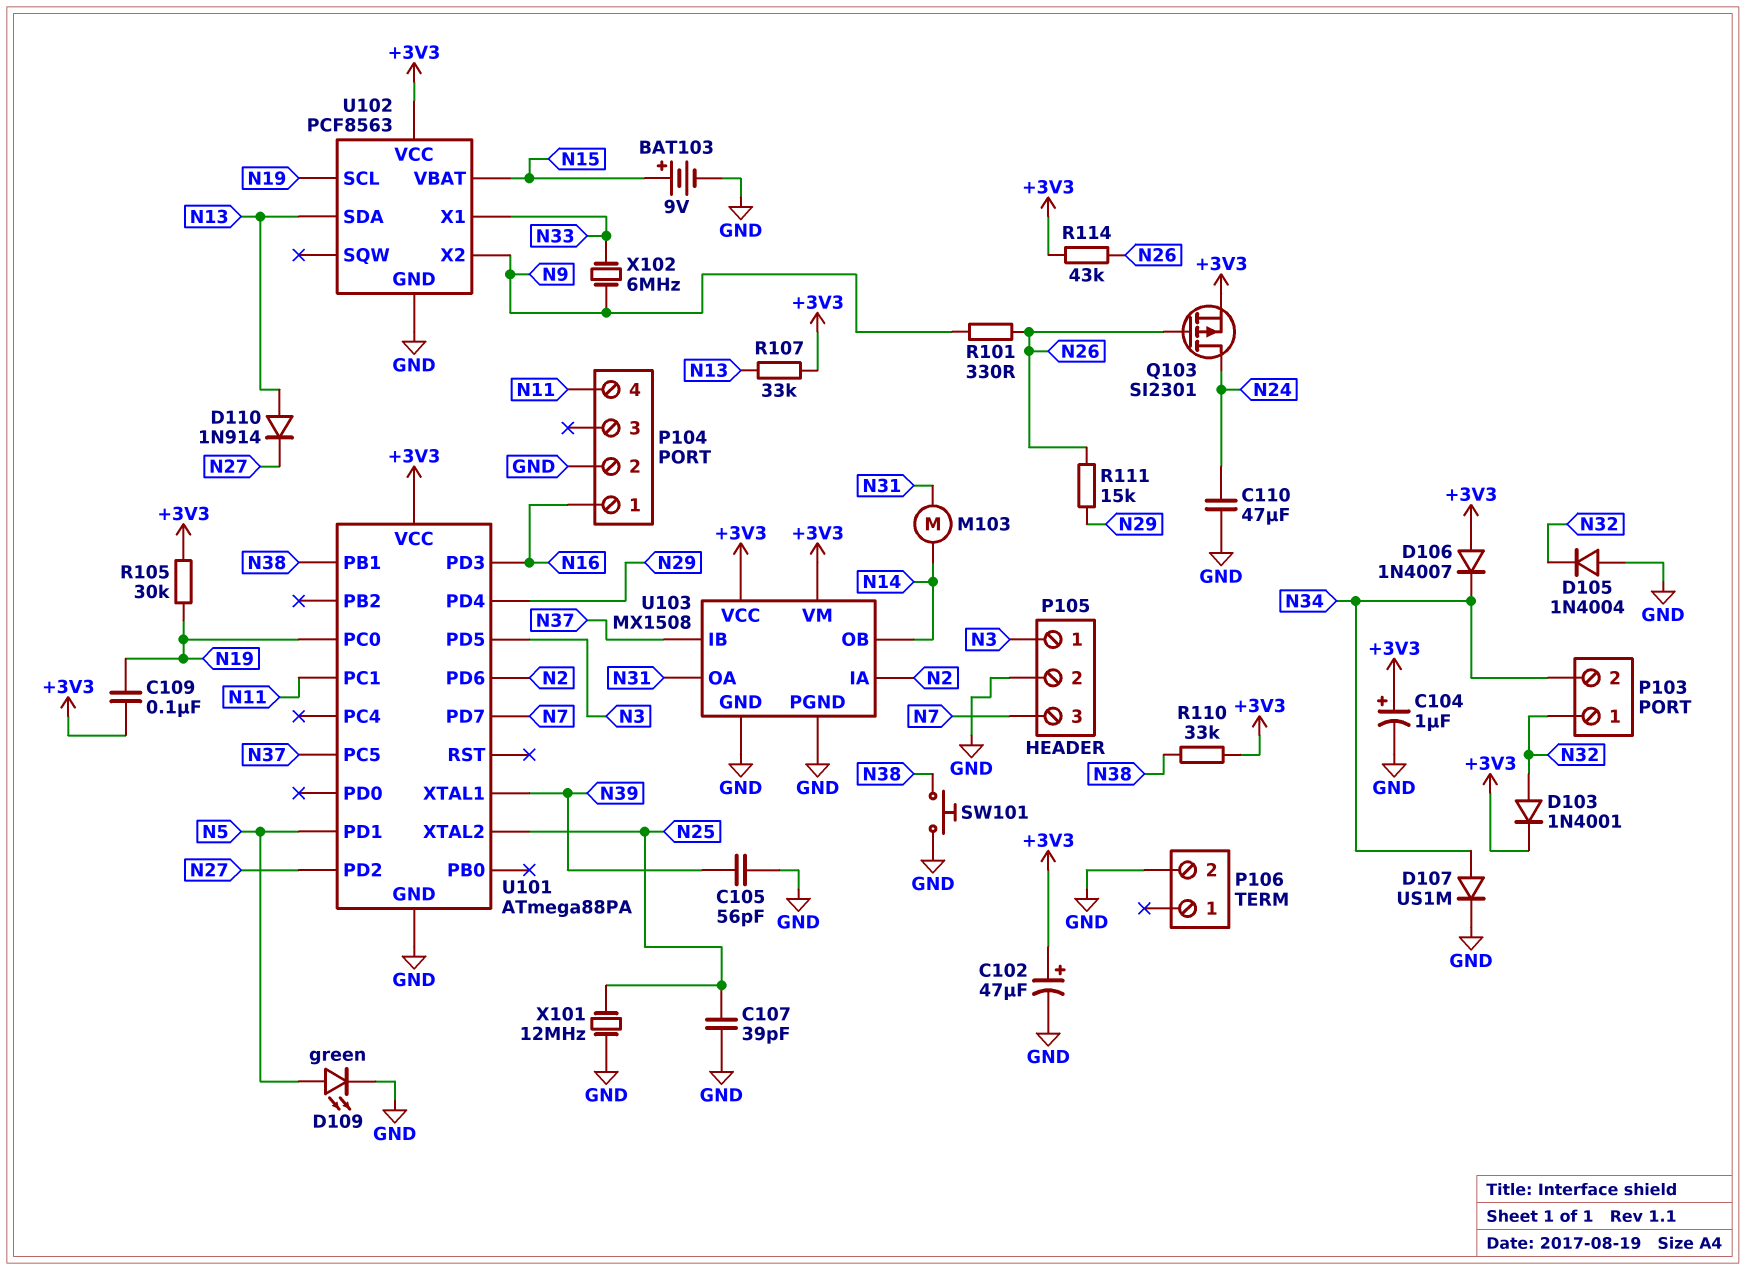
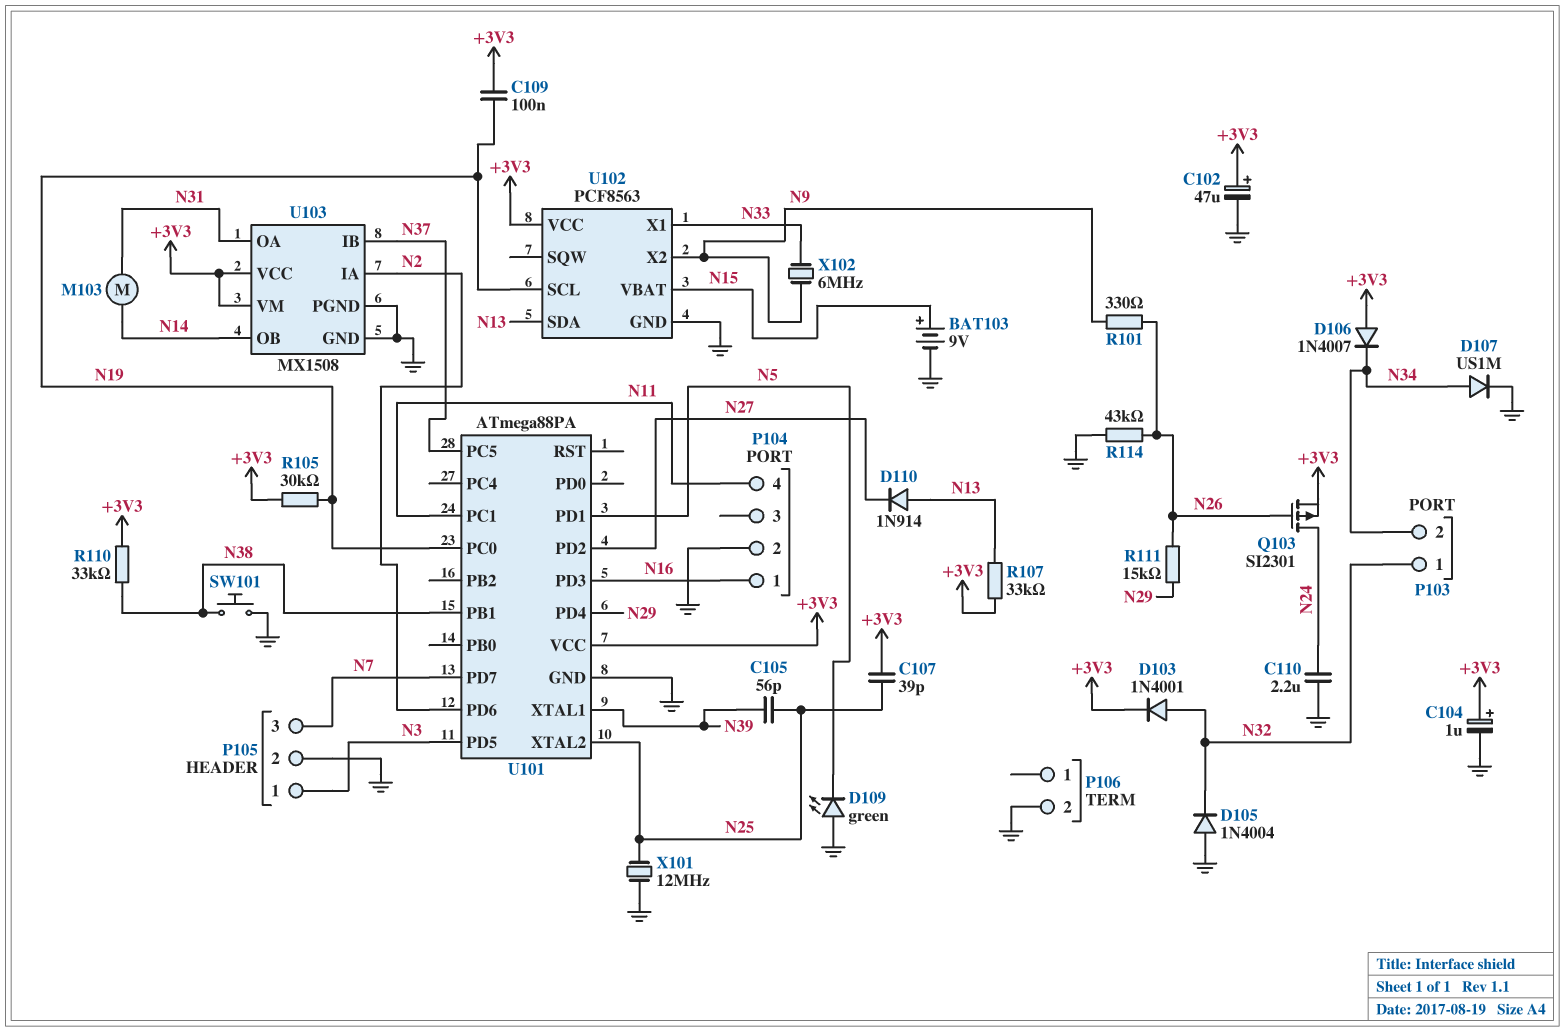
C105: 56pF (GND, N39) -> 56pF (N25, N39)
C107: 39pF (GND, N25) -> 39pF (+3V3, N25)
C110: 47uF (GND, N24) -> 2.2uF (GND, N24)
D109: LED green (A N5, K GND) -> LED green (A GND, K N5)
R114: 43k (+3V3, N26) -> 43k (GND, N26)

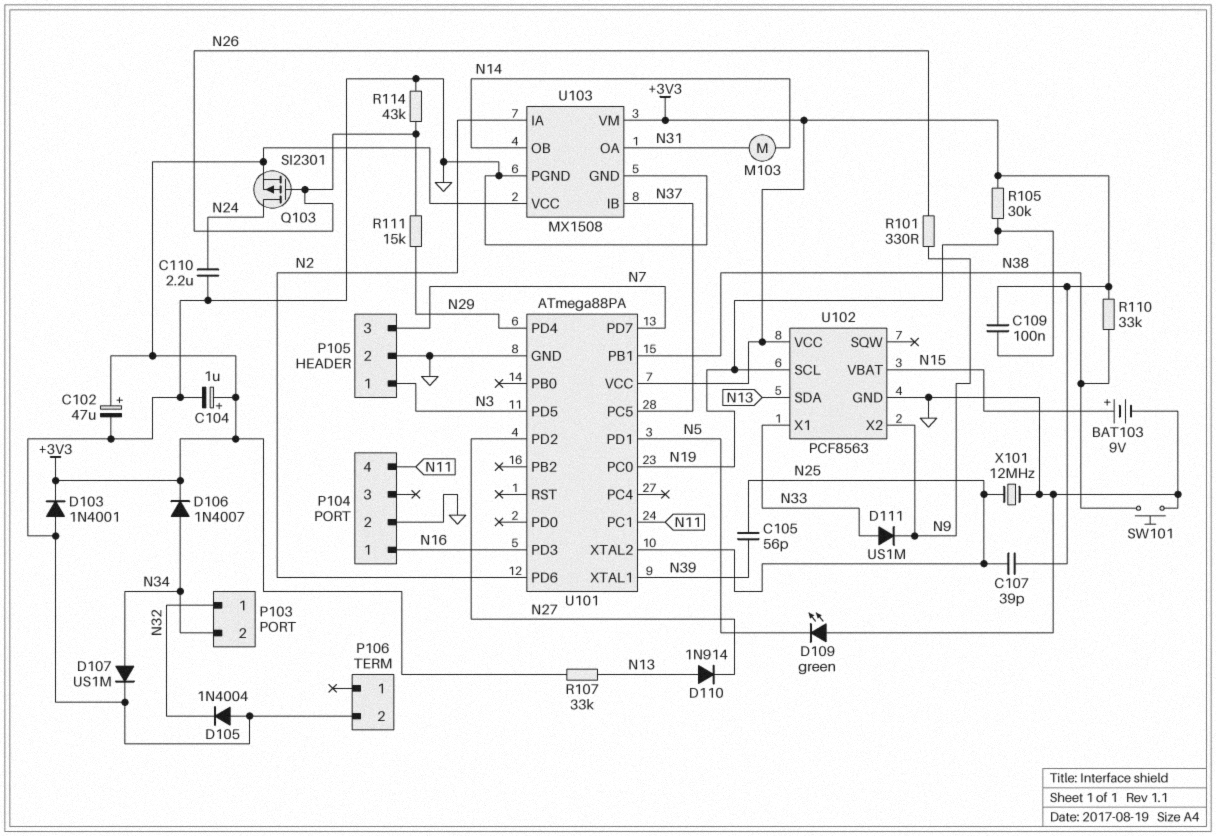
D103: diode 1N4001 (A N32, K +3V3) -> diode 1N4001 (A GND, K +3V3)
D106: diode 1N4007 (A +3V3, K N34) -> diode 1N4007 (A N34, K +3V3)
D111: none -> diode US1M (A N33, K N9)
X102: 6MHz (N9, N33) -> none

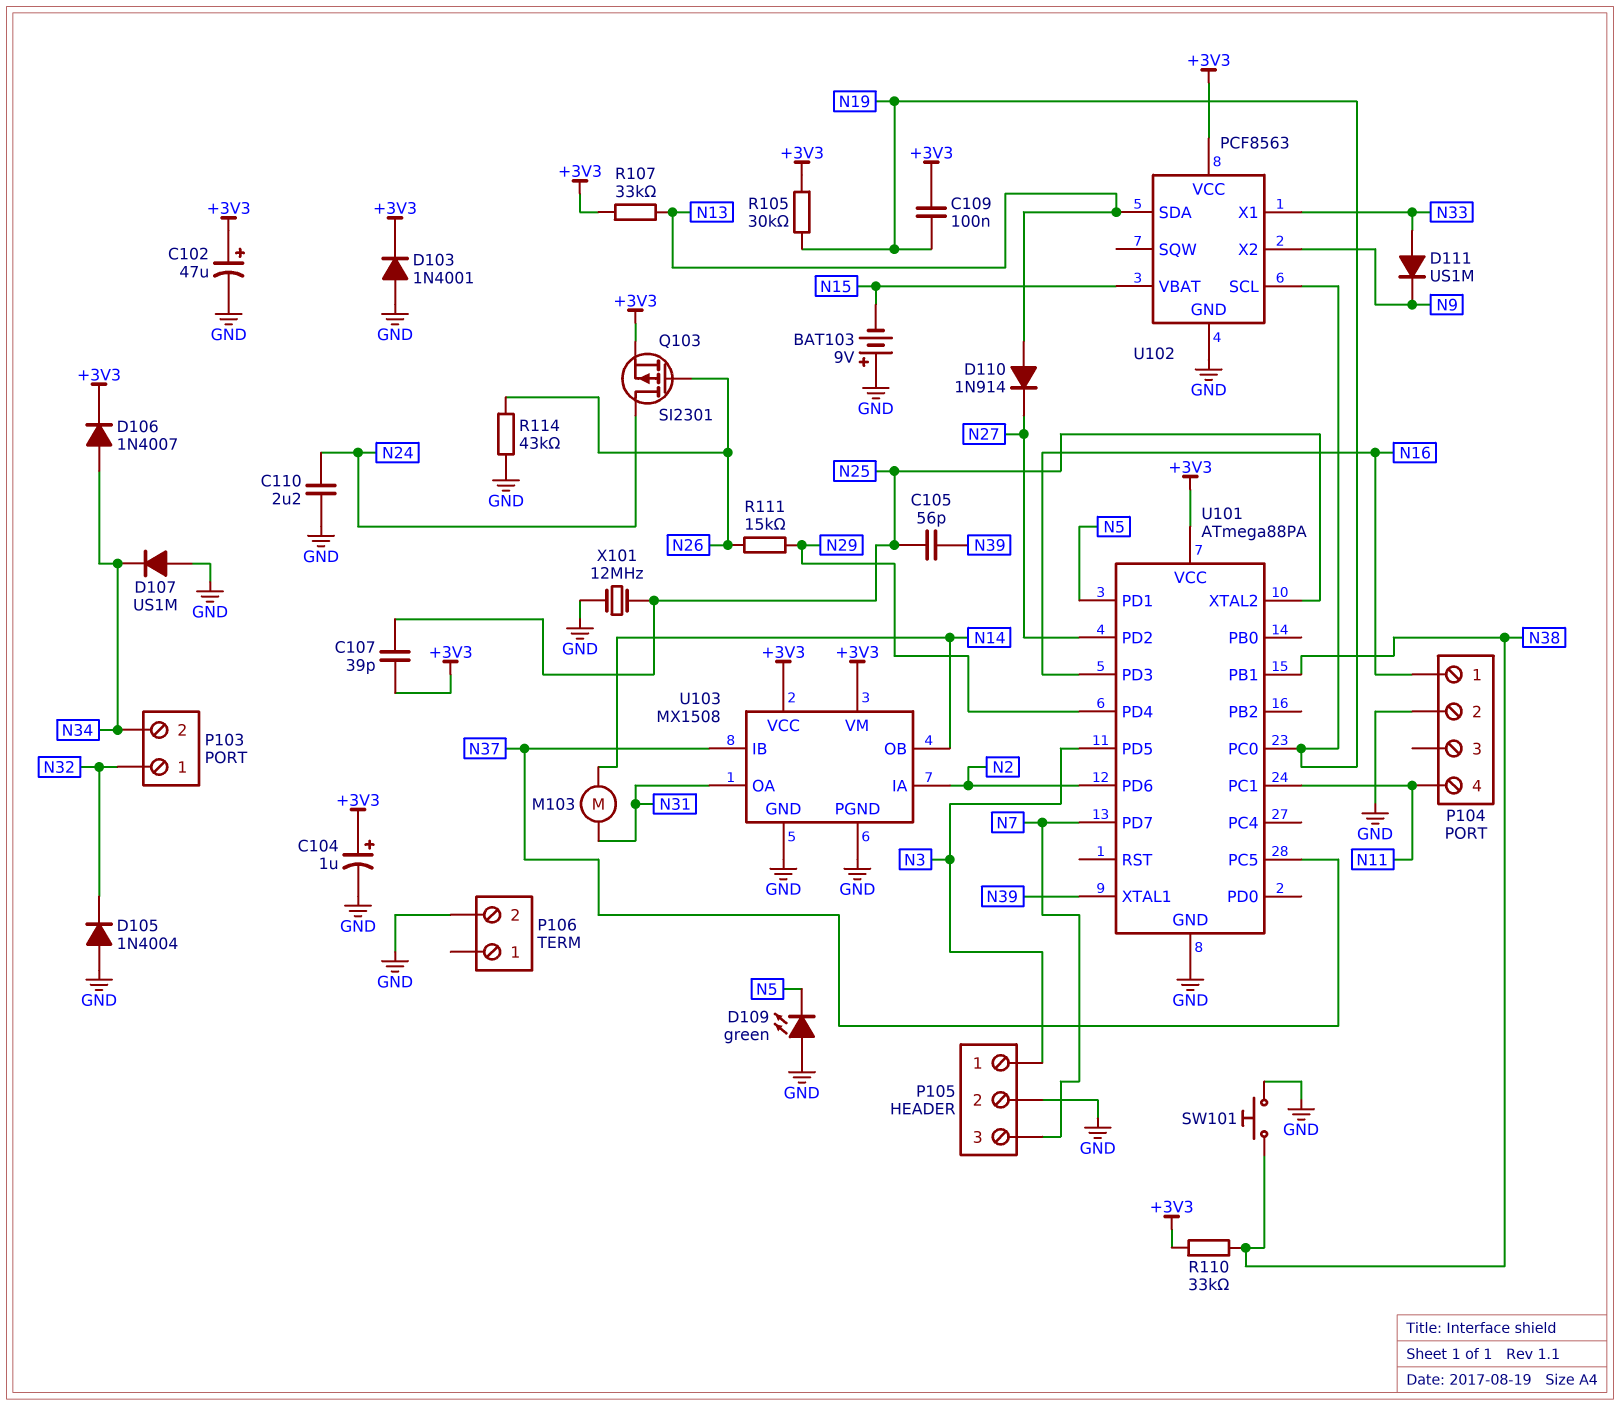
BAT103: 9V (plus N15, minus GND) -> 9V (plus GND, minus N15)
D107: diode US1M (A N34, K GND) -> diode US1M (A GND, K N34)
R101: 330 (N9, N26) -> none

